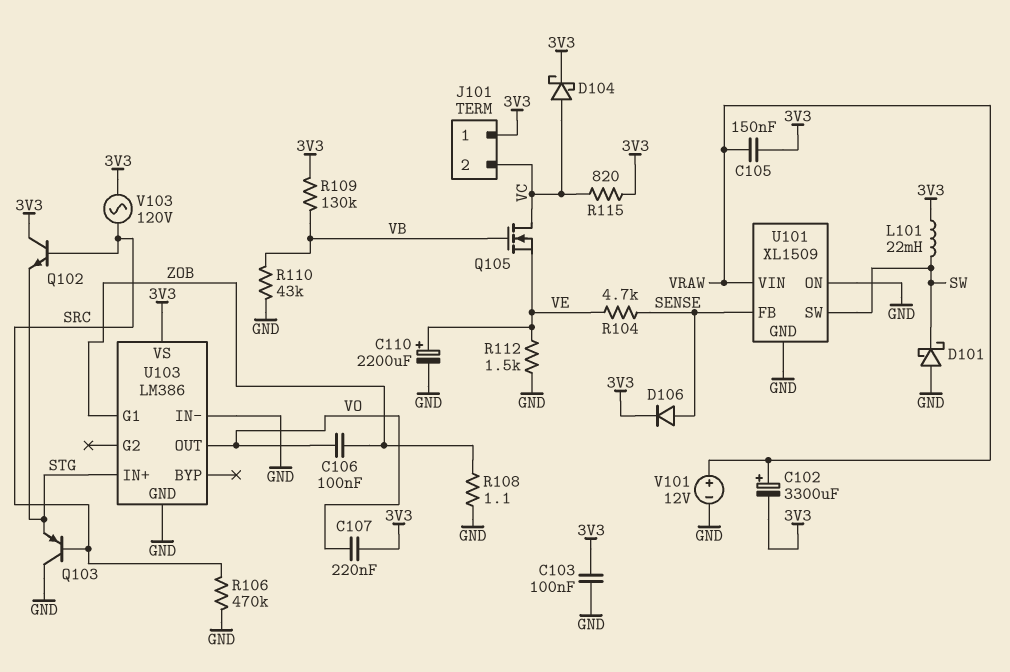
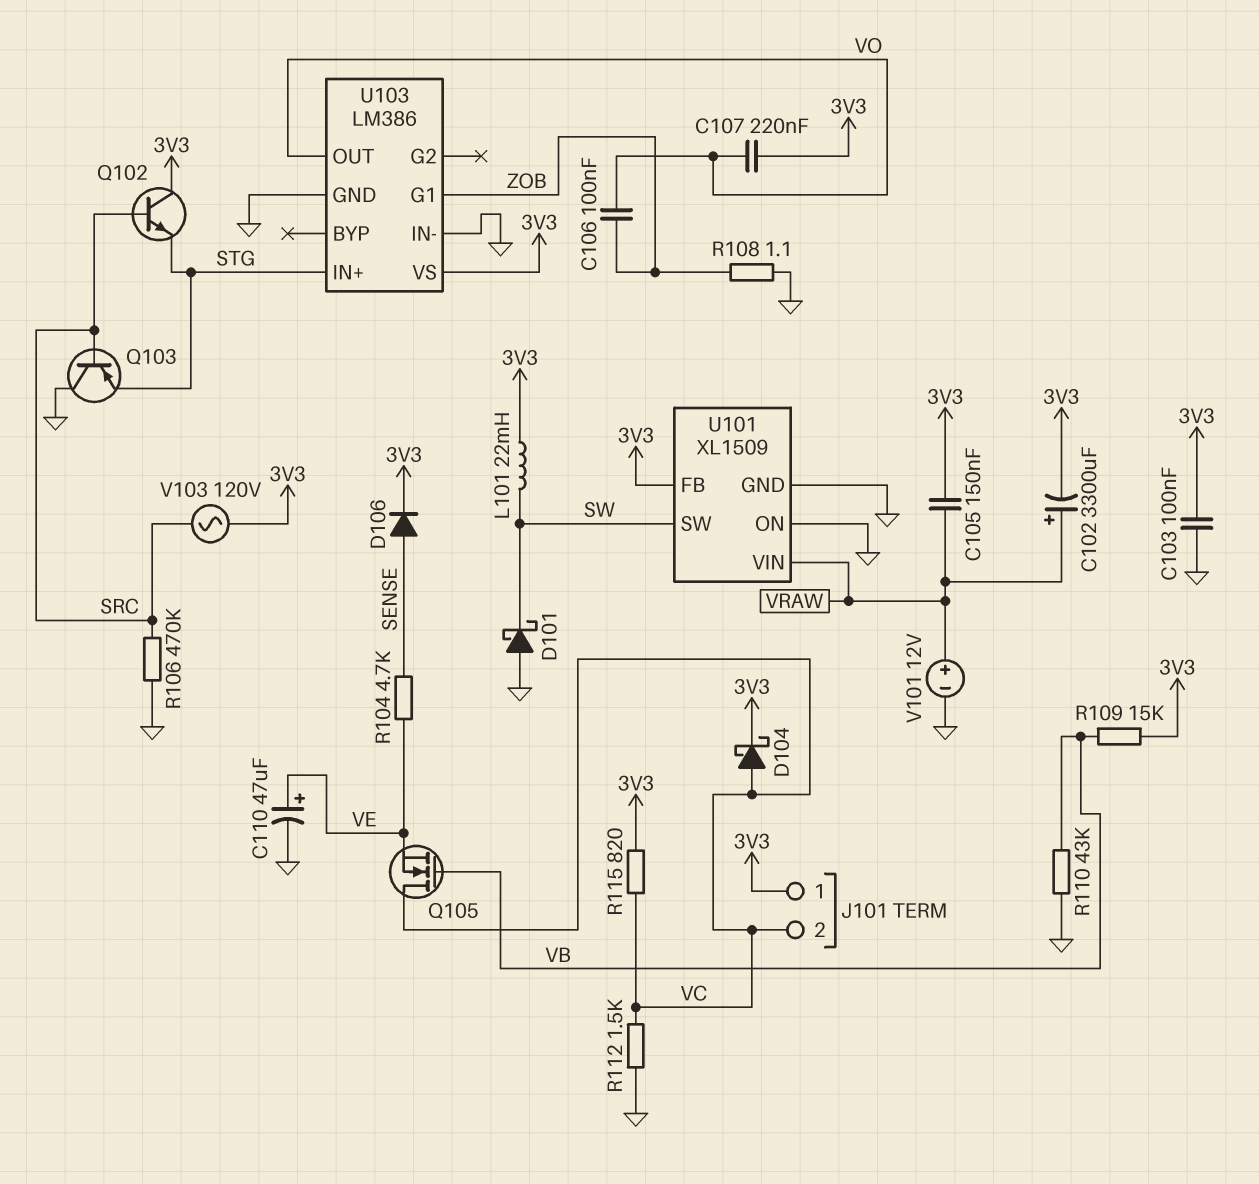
C110: 2200uF (plus VE, minus GND) -> 47uF (plus VE, minus GND)
R109: 130k (3V3, VB) -> 15k (3V3, VB)
R112: 1.5k (GND, VE) -> 1.5k (GND, VC)
U101 pin FB: SENSE -> 3V3

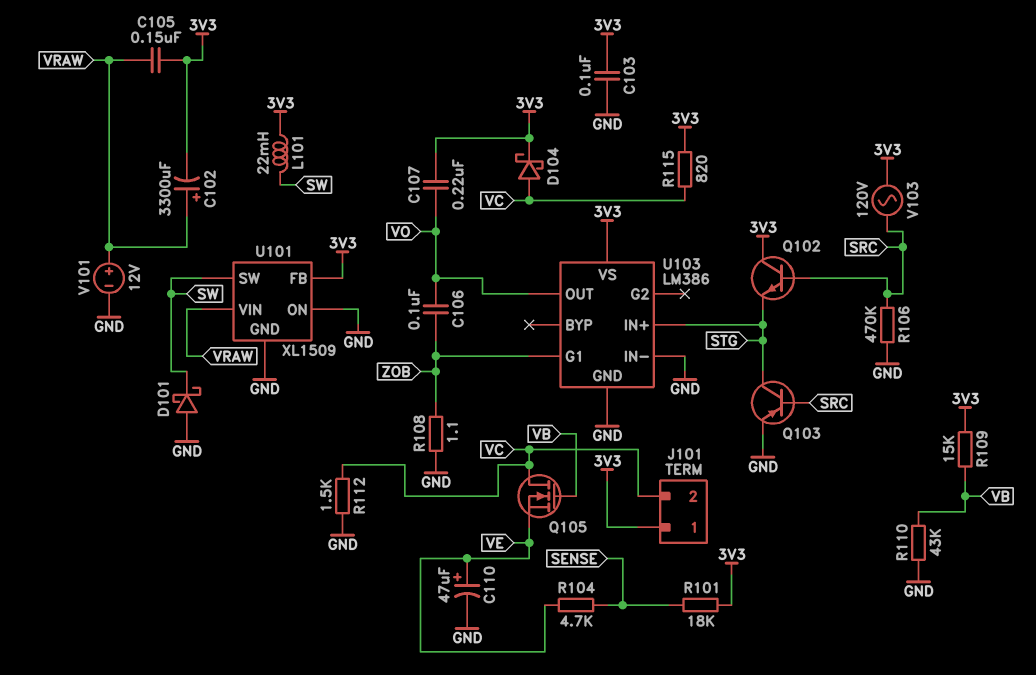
D106: diode (A SENSE, K 3V3) -> none
Q103: PNP (B SRC, C GND, E STG) -> PNP (B SRC, C STG, E GND)
R101: none -> 18k (3V3, SENSE)

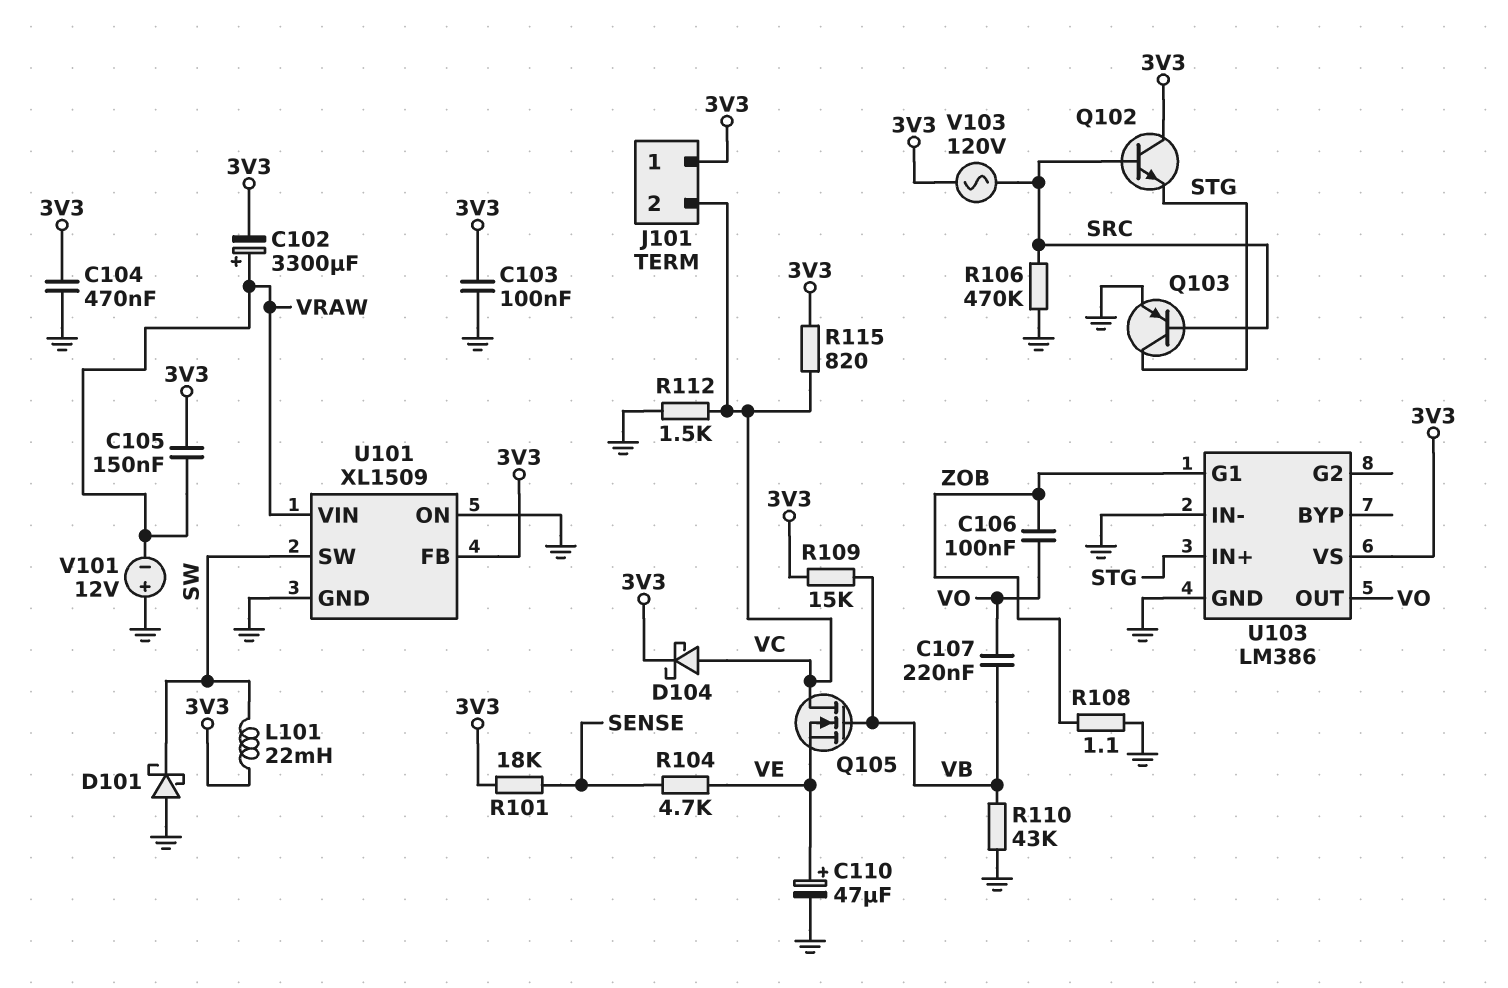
C104: none -> 470nF (3V3, GND)
C107: 220nF (3V3, VO) -> 220nF (VB, VO)
V101: 12V (plus VRAW, minus GND) -> 12V (plus GND, minus VRAW)

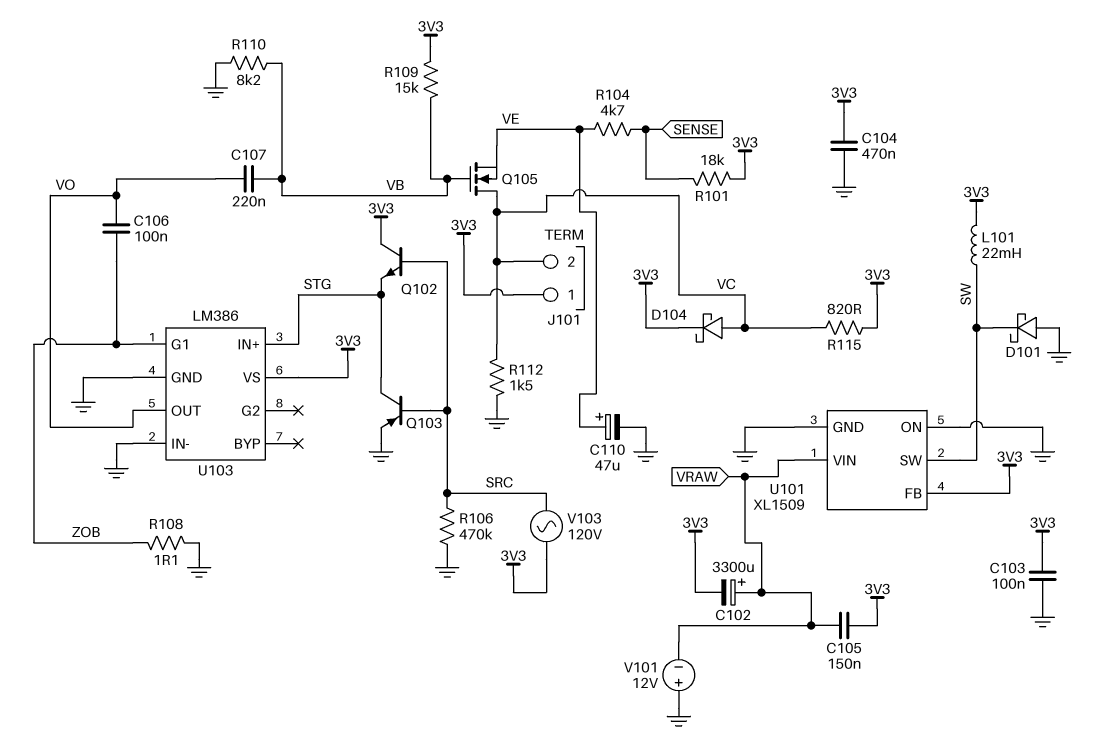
R110: 43k (GND, VB) -> 8.2k (GND, VB)

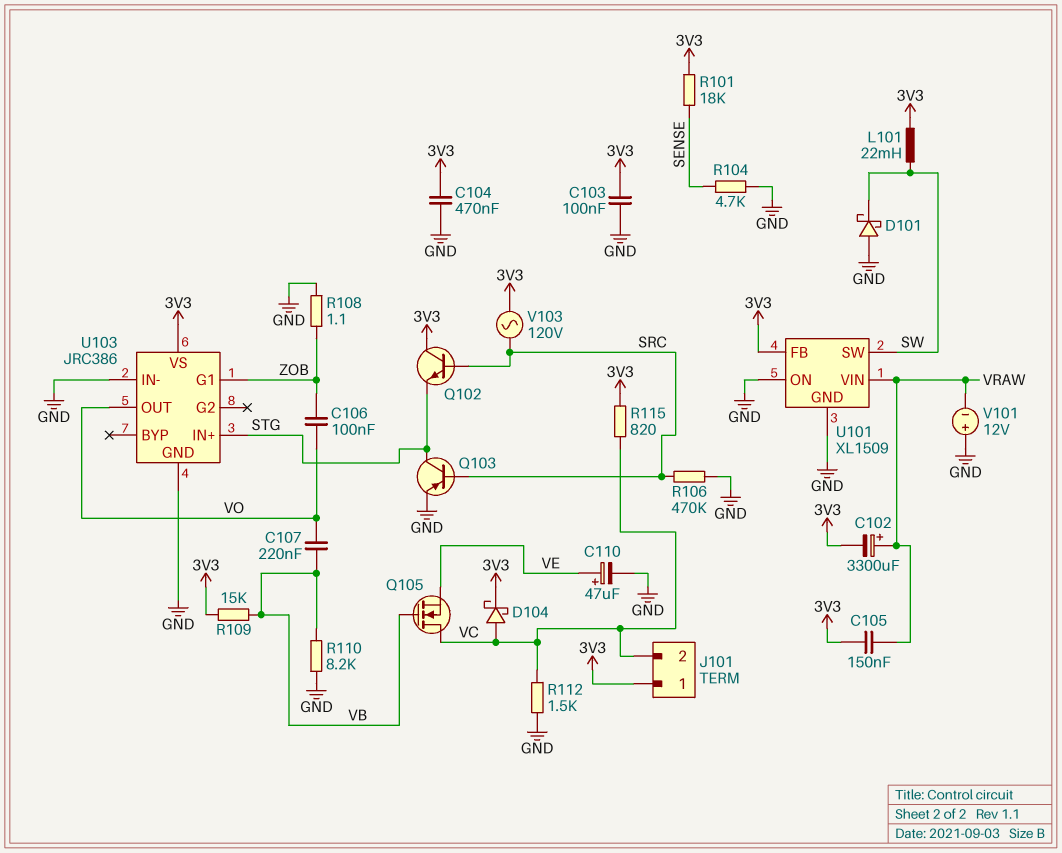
R104: 4.7k (SENSE, VE) -> 4.7k (GND, SENSE)
U103: LM386 -> JRC386

